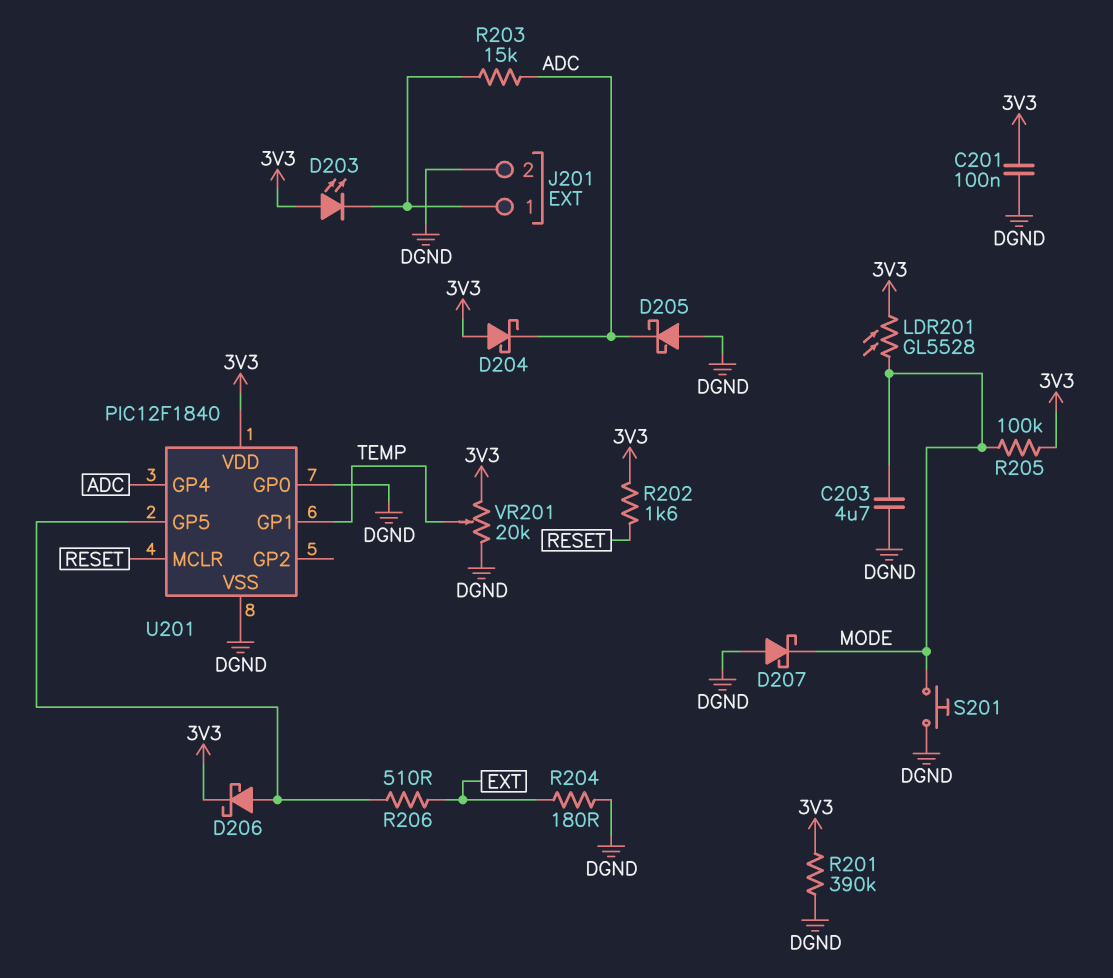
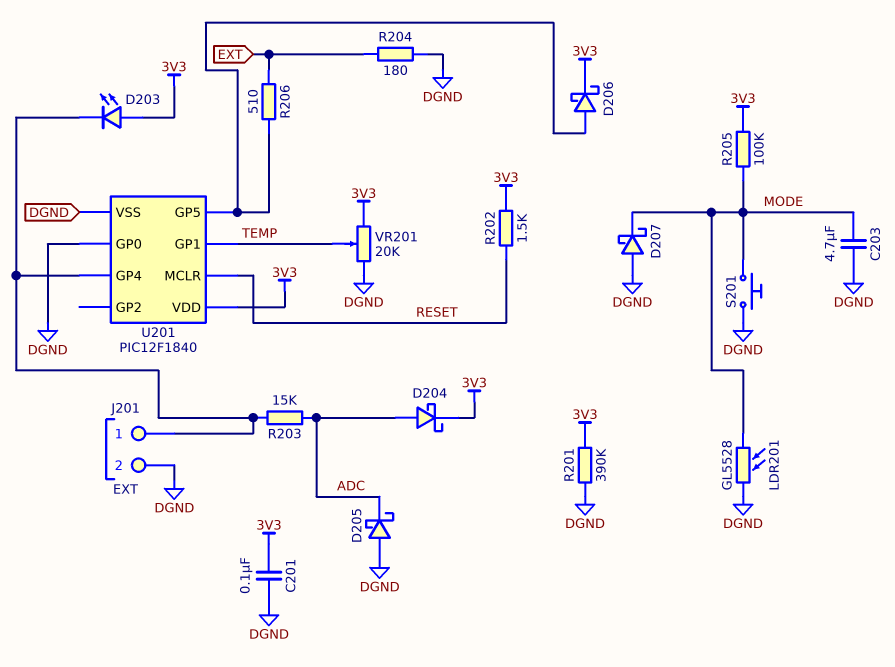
D204: schottky (A 3V3, K ADC) -> schottky (A ADC, K 3V3)
LDR201: GL5528 (3V3, MODE) -> GL5528 (DGND, MODE)
R202: 1.6k (3V3, RESET) -> 1.5k (3V3, RESET)
U201 pin GP4: ADC -> J201/1

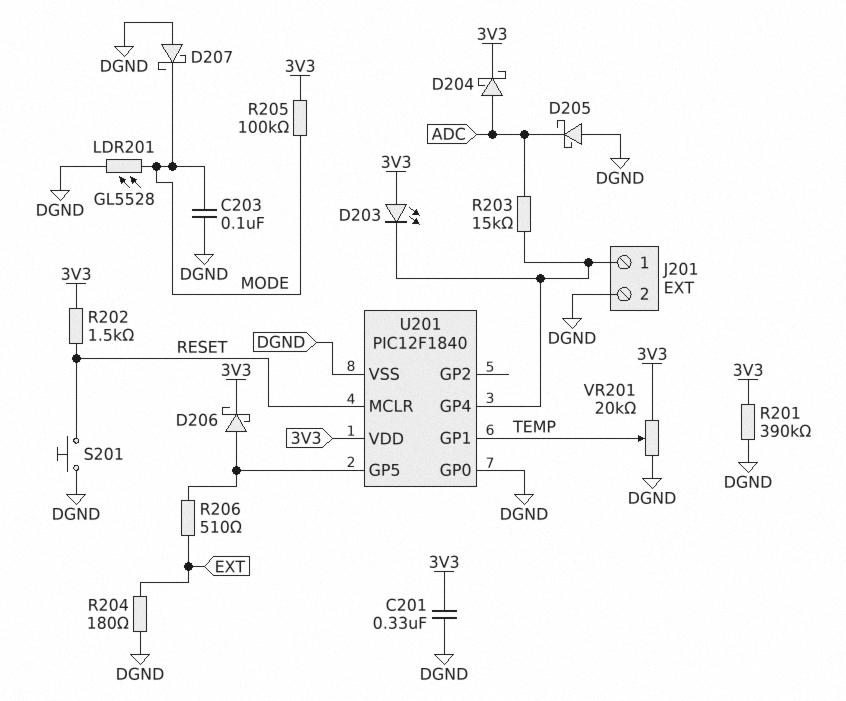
C201: 100nF (3V3, DGND) -> 330nF (3V3, DGND)
C203: 4.7uF (DGND, MODE) -> 100nF (DGND, MODE)
S201: button (DGND, MODE) -> button (DGND, RESET)

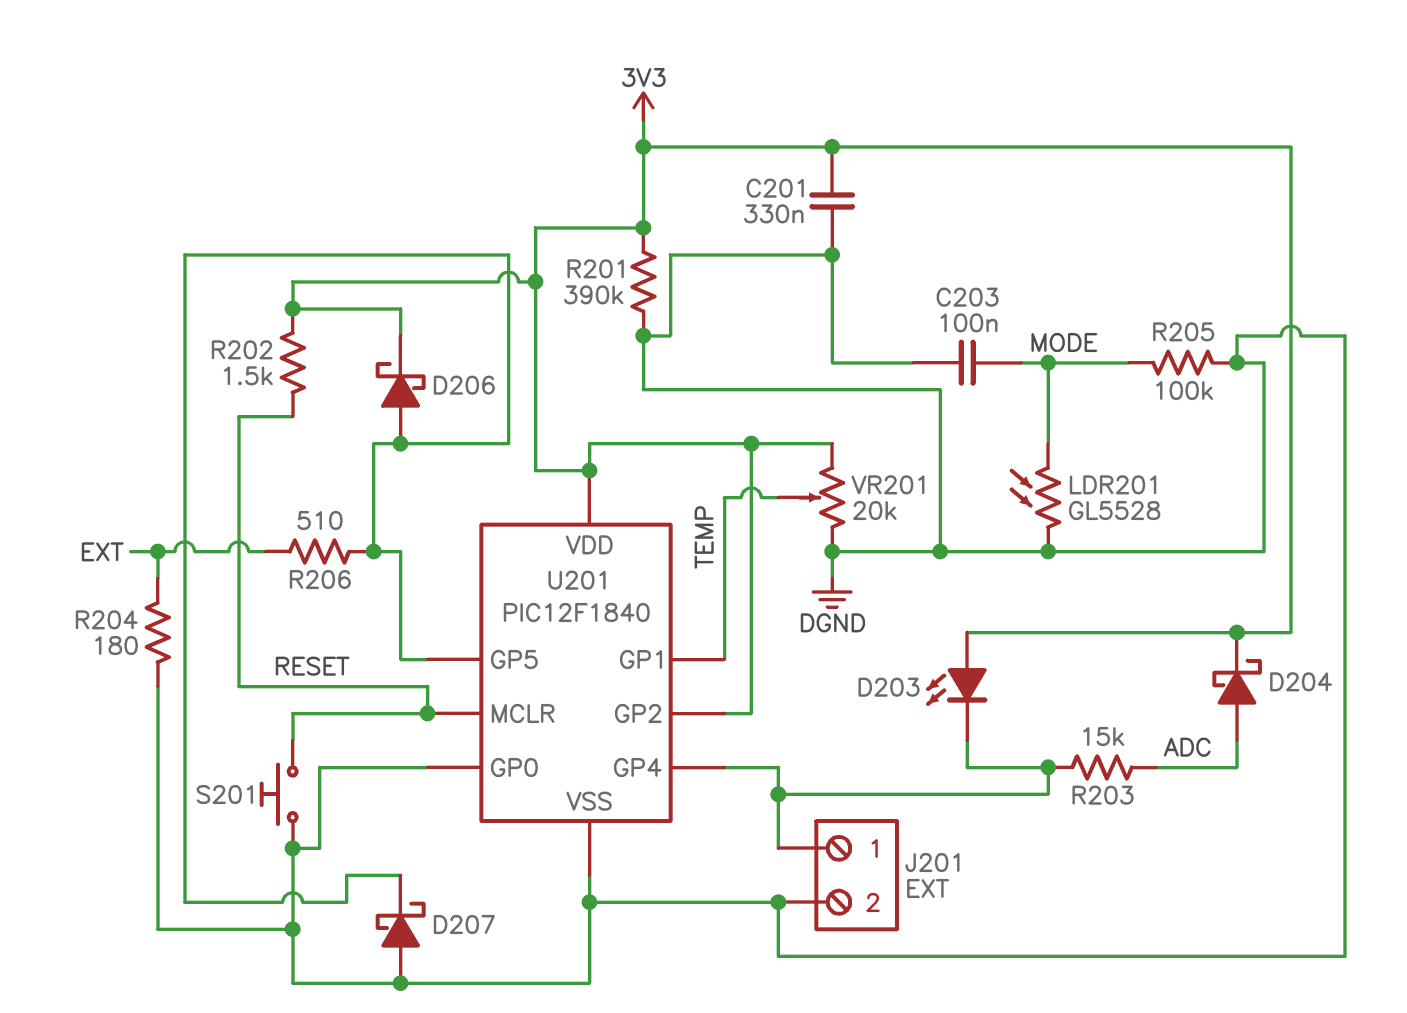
D205: schottky (A DGND, K ADC) -> none
D207: schottky (A DGND, K MODE) -> schottky (A DGND, K U201/GP5)
R205: 100k (3V3, MODE) -> 100k (DGND, MODE)
U201 pin GP2: none -> 3V3

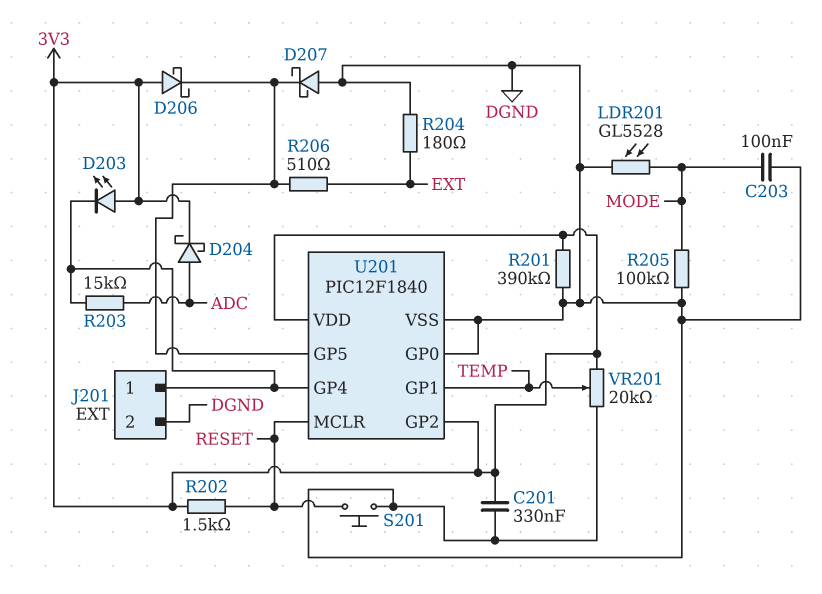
D206: schottky (A U201/GP5, K 3V3) -> schottky (A 3V3, K U201/GP5)

